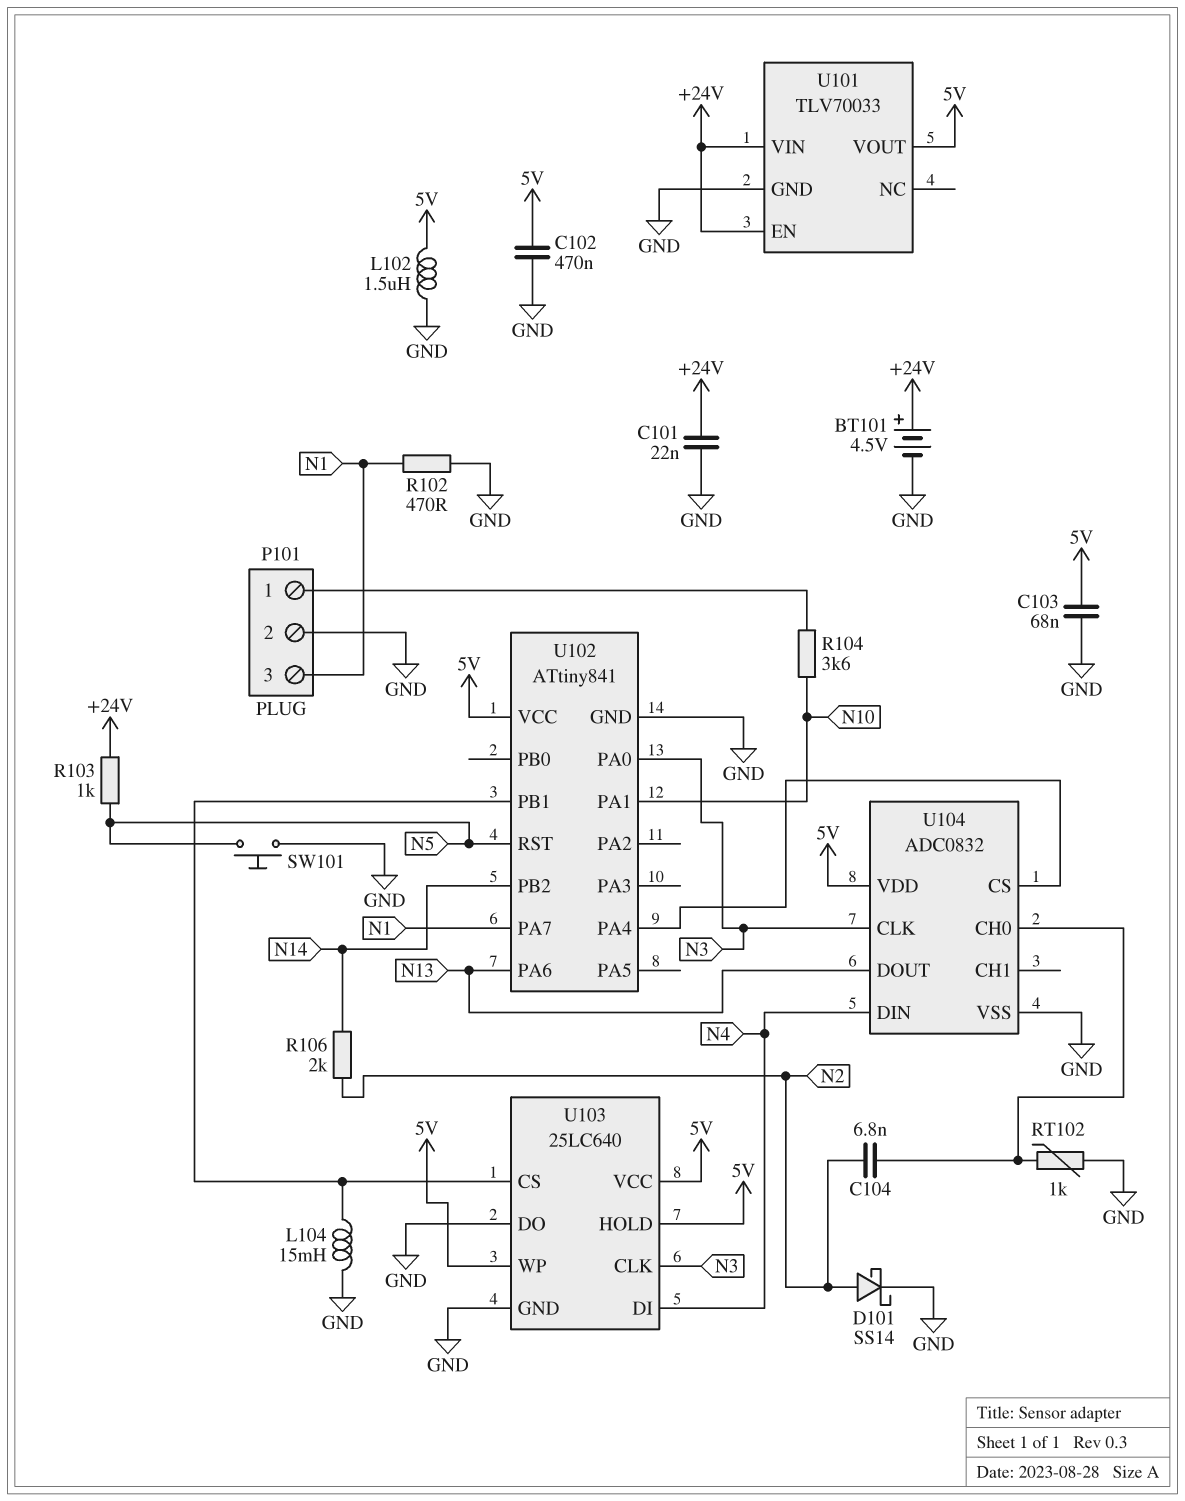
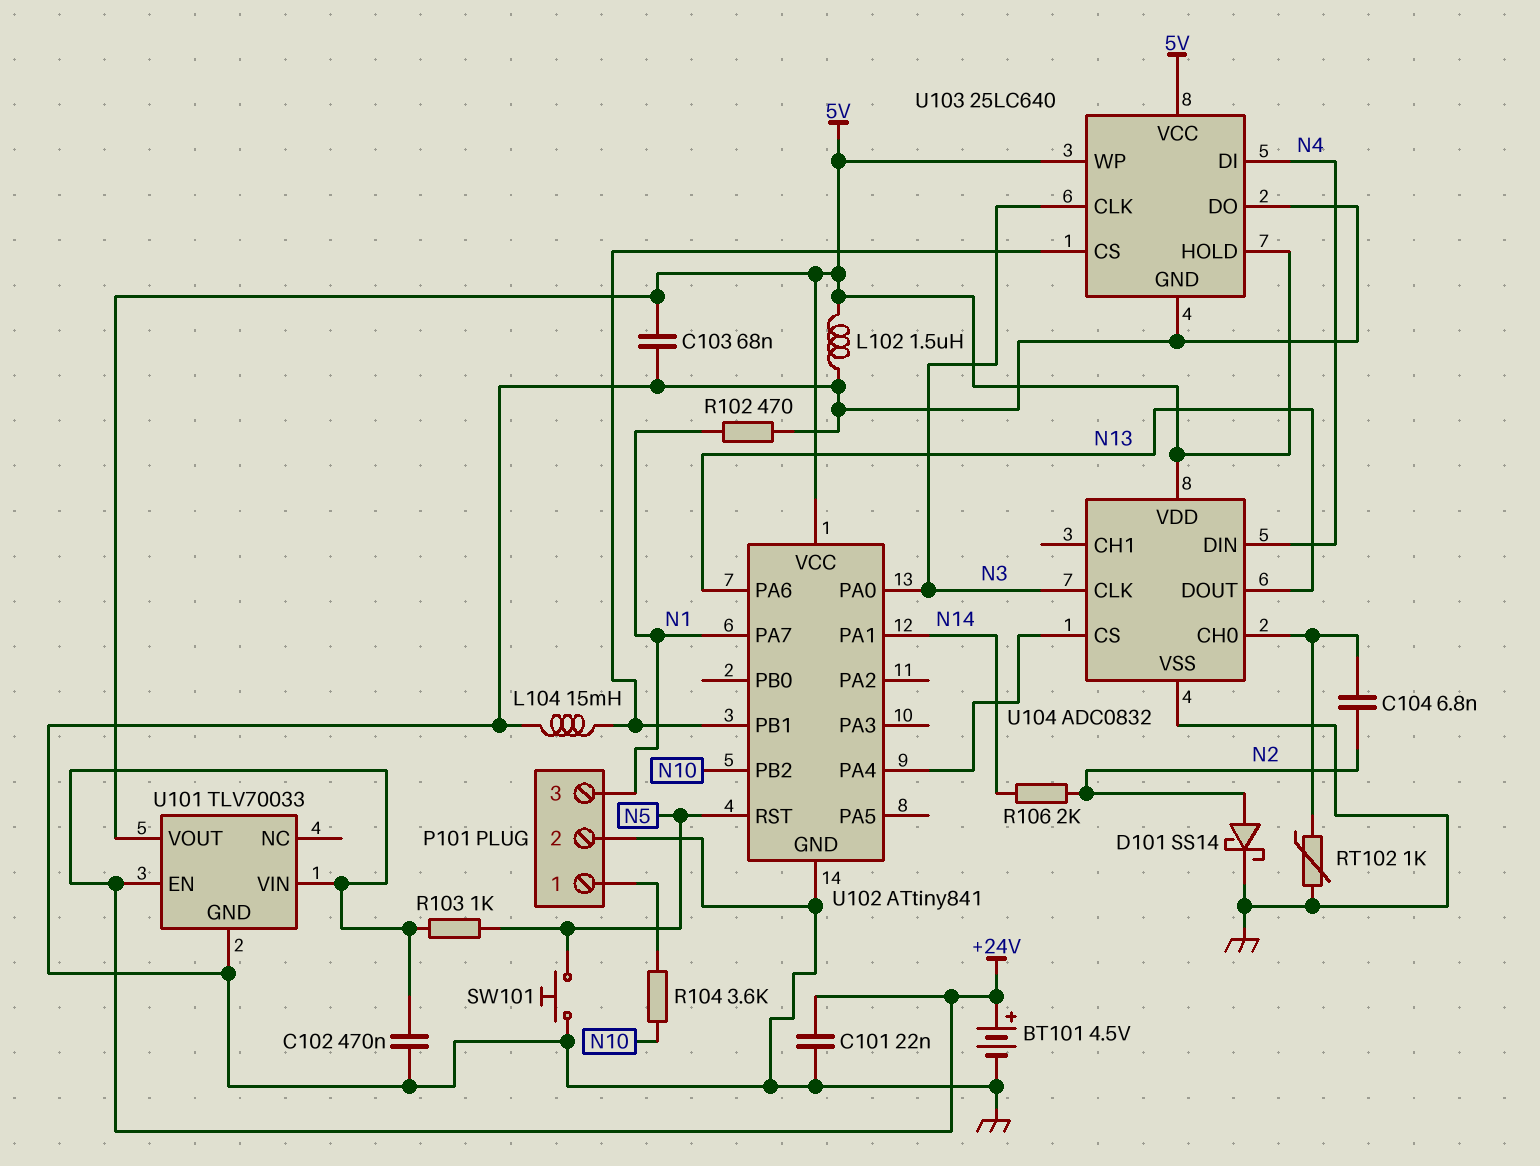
C102: 470nF (5V, GND) -> 470nF (+24V, GND)
U102 pin PA1: N10 -> N14
U102 pin PB2: N14 -> N10

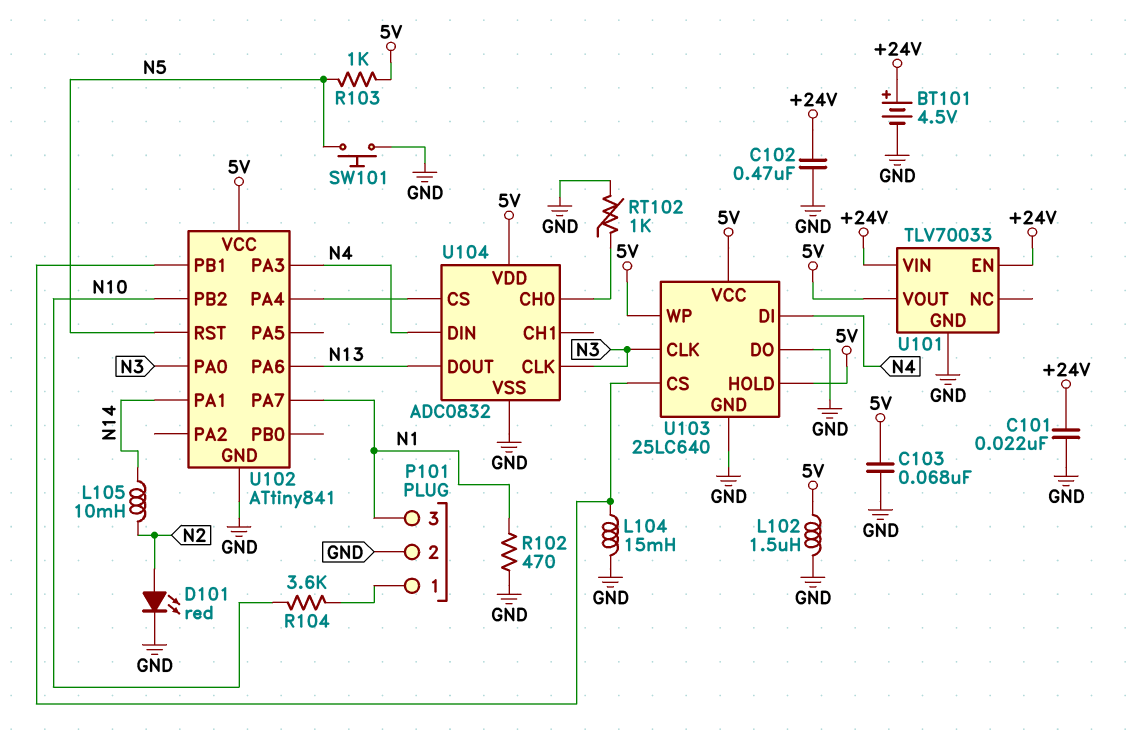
C104: 6.8nF (N2, U104/CH0) -> none
D101: schottky SS14 (A N2, K GND) -> LED red (A N2, K GND)
L105: none -> 10mH (N2, N14)
R103: 1k (+24V, N5) -> 1k (5V, N5)
R106: 2k (N2, N14) -> none
U102 pin PA3: none -> N4

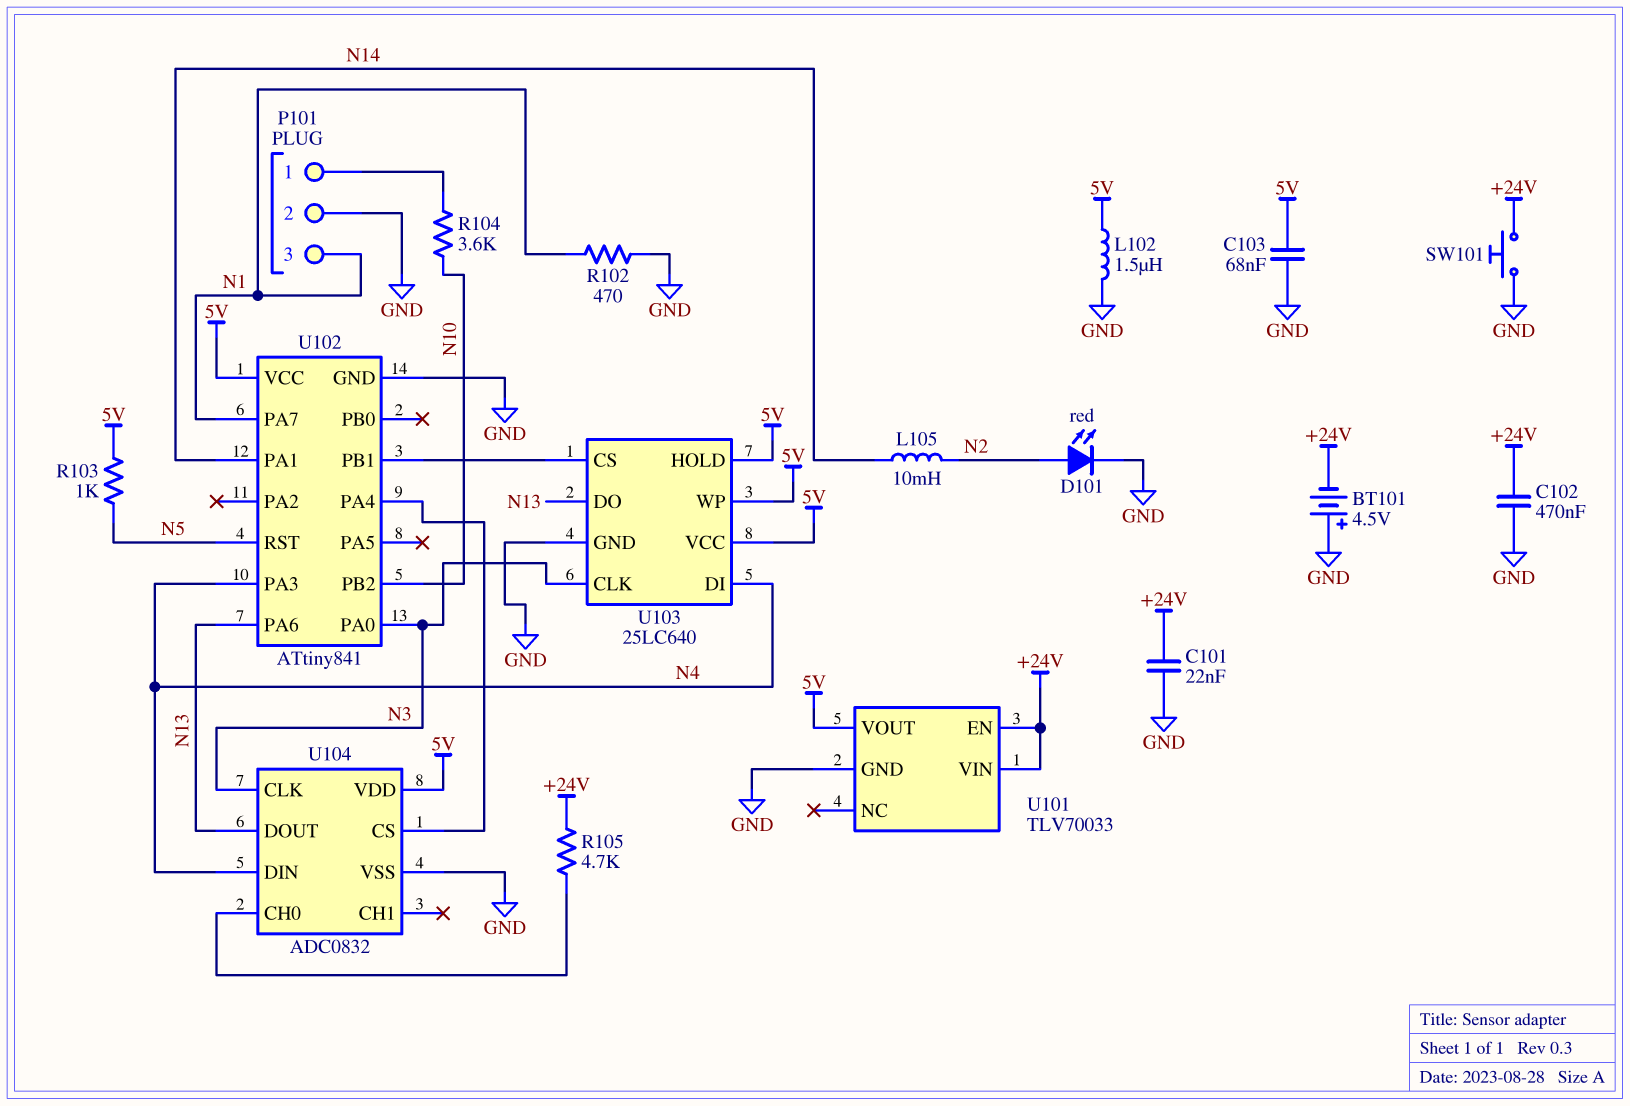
BT101: 4.5V (plus +24V, minus GND) -> 4.5V (plus GND, minus +24V)
L104: 15mH (GND, U102/PB1) -> none
R105: none -> 4.7k (+24V, U104/CH0)
RT102: 1k (GND, U104/CH0) -> none
SW101: button (GND, N5) -> button (+24V, GND)
U103 pin DO: GND -> N13

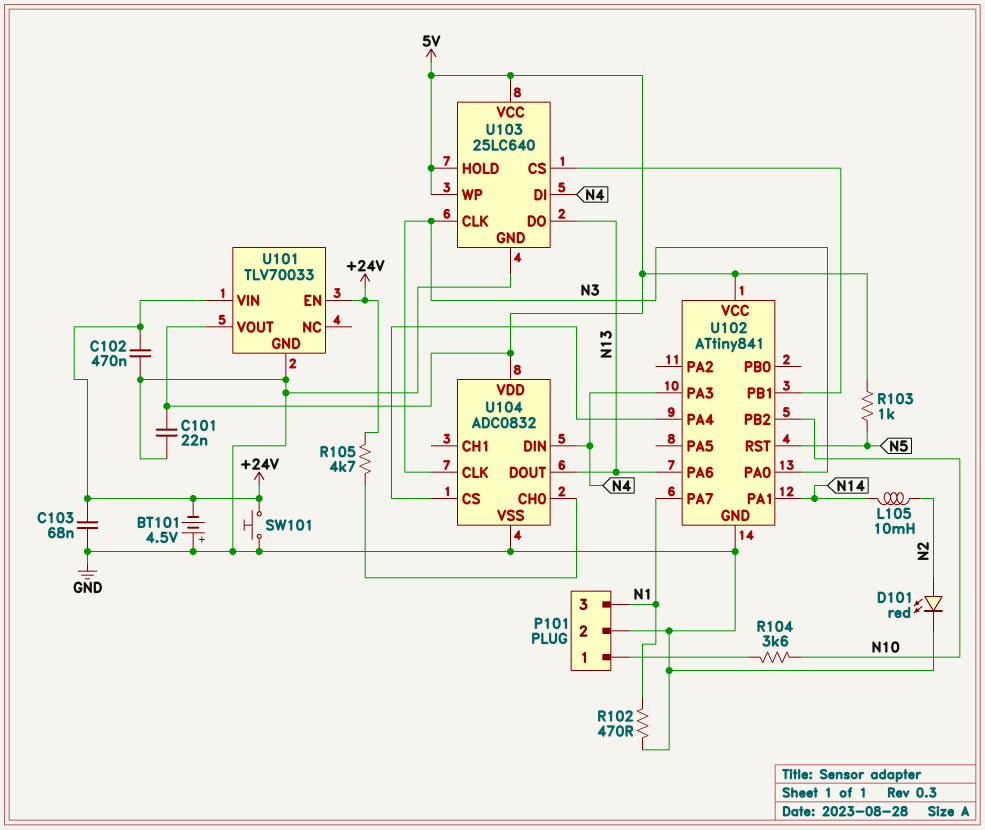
C101: 22nF (+24V, GND) -> 22nF (5V, GND)
C103: 68nF (5V, GND) -> 68nF (+24V, GND)
L102: 1.5uH (5V, GND) -> none

